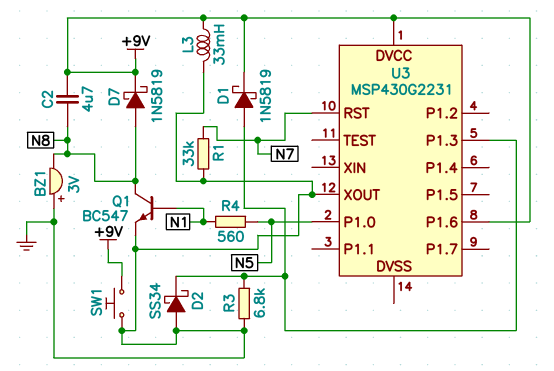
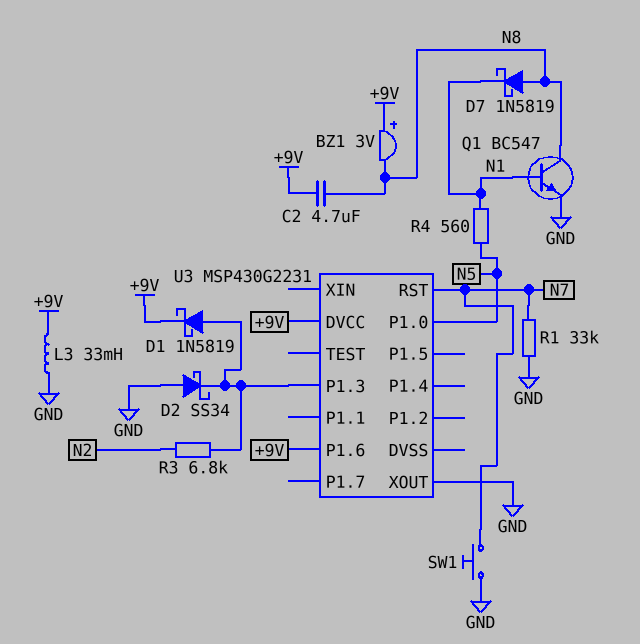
BZ1: buzzer 3V (plus GND, minus N8) -> buzzer 3V (plus +9V, minus N8)
D7: schottky 1N5819 (A N8, K +9V) -> schottky 1N5819 (A N8, K N1)
R3: 6.8k (GND, U3/P1.3) -> 6.8k (N2, U3/P1.3)
SW1: button (+9V, GND) -> button (GND, N7)

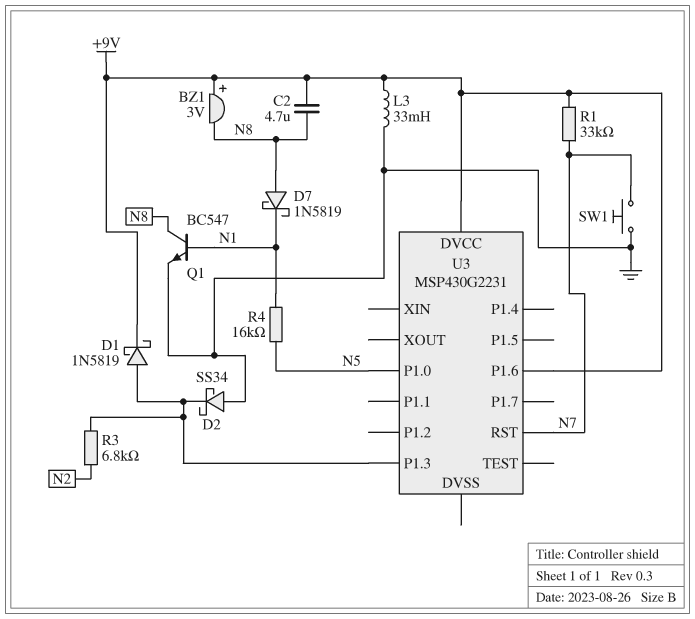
R1: 33k (GND, N7) -> 33k (+9V, N7)
R4: 560 (N1, N5) -> 16k (N1, N5)
U3 pin XOUT: GND -> none

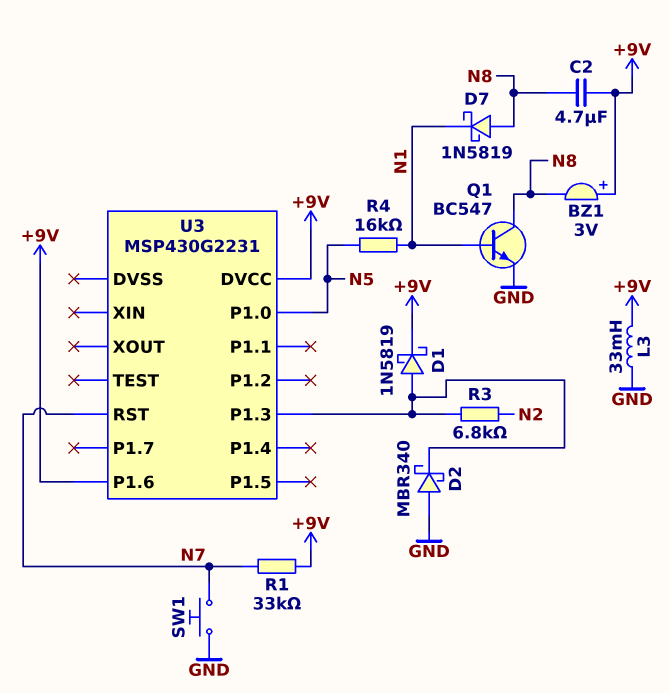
D2: schottky SS34 (A GND, K U3/P1.3) -> schottky MBR340 (A GND, K U3/P1.3)

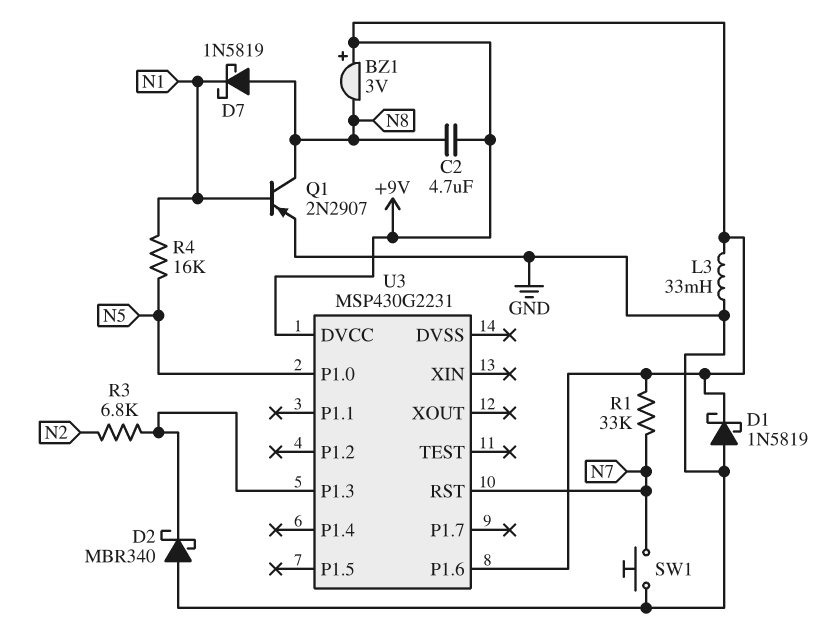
D1: schottky 1N5819 (A U3/P1.3, K +9V) -> schottky 1N5819 (A GND, K +9V)
Q1: NPN BC547 (B N1, C N8, E GND) -> PNP 2N2907 (B N1, C N8, E GND)

